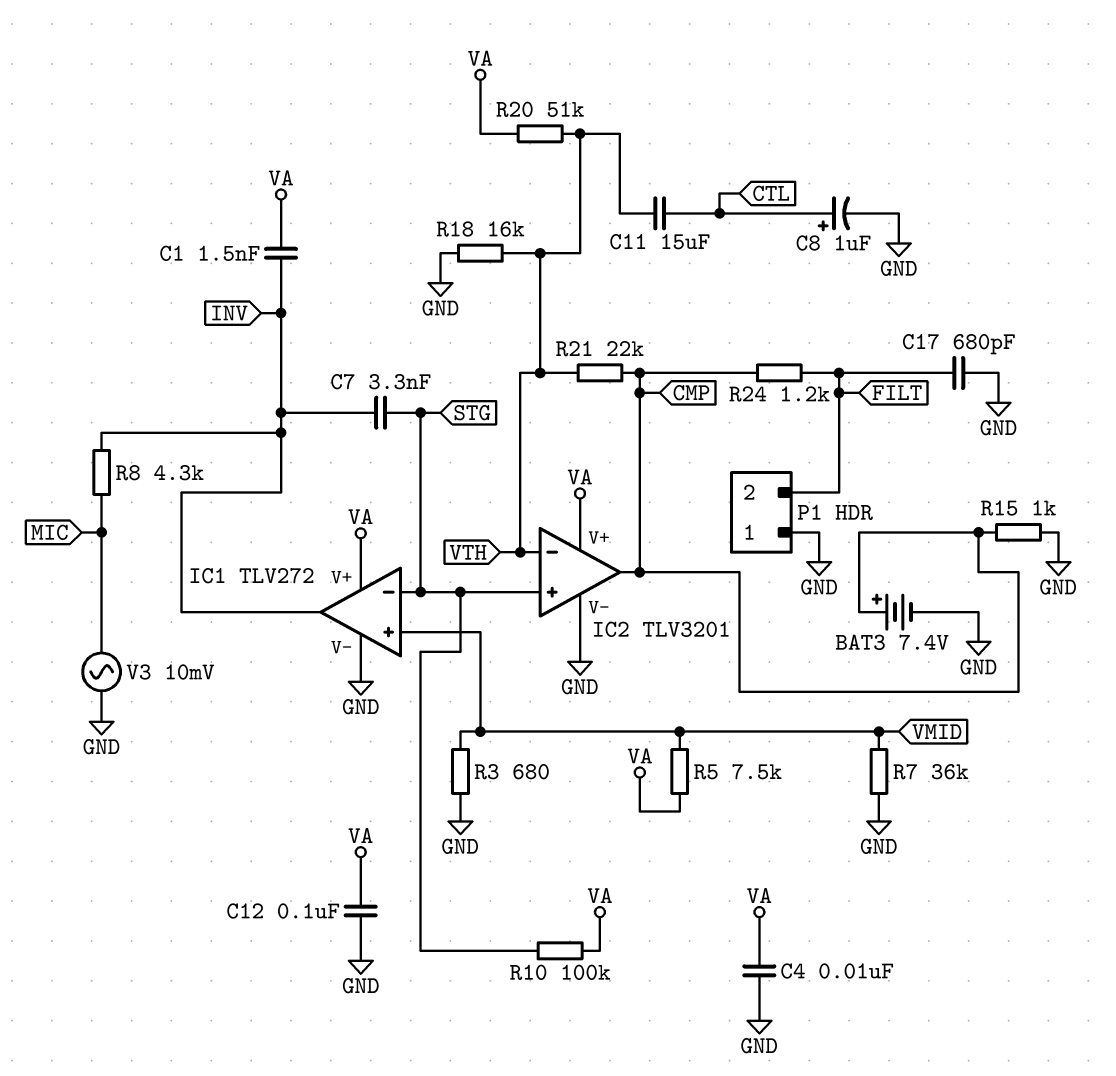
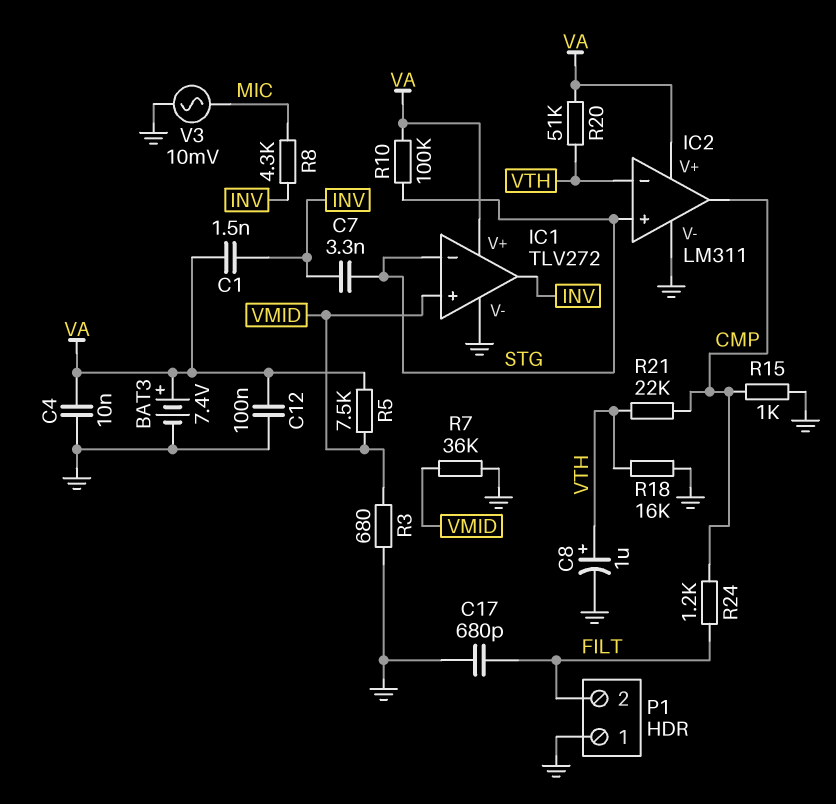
BAT3: 7.4V (plus CMP, minus GND) -> 7.4V (plus VA, minus GND)
C8: 1uF (plus CTL, minus GND) -> 1uF (plus VTH, minus GND)
C11: 15uF (CTL, VTH) -> none
IC2: TLV3201 -> LM311

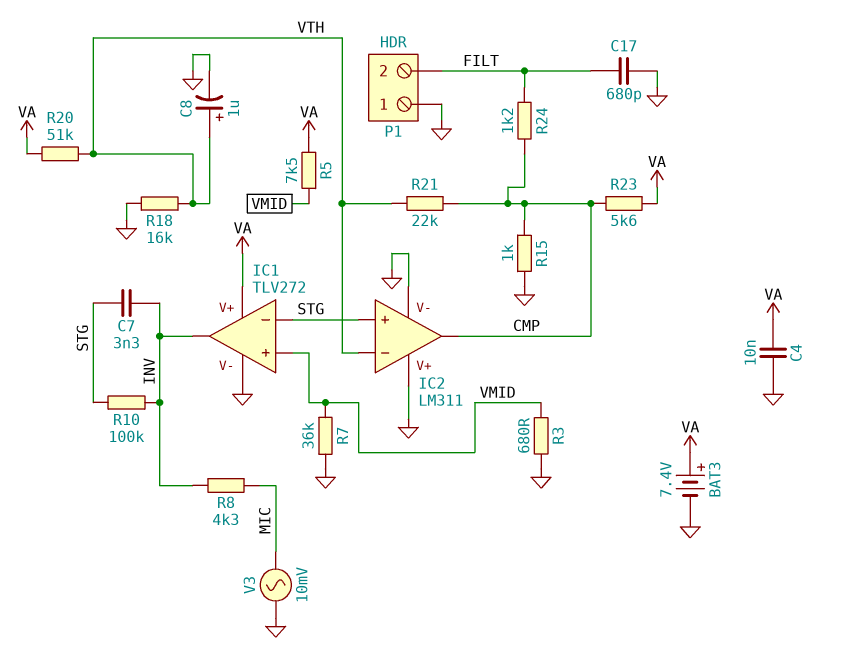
C1: 1.5nF (INV, VA) -> none
C12: 100nF (GND, VA) -> none
IC2 pin V+: VA -> GND
R10: 100k (STG, VA) -> 100k (INV, STG)
R23: none -> 5.6k (CMP, VA)

